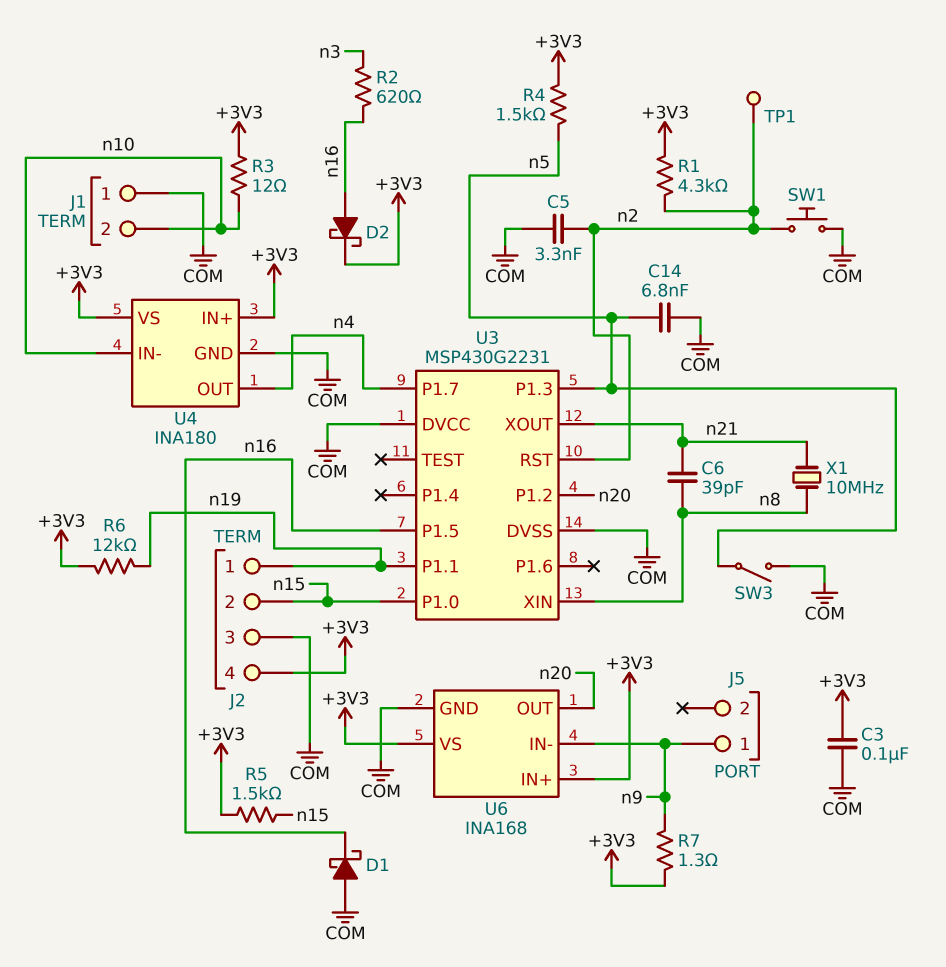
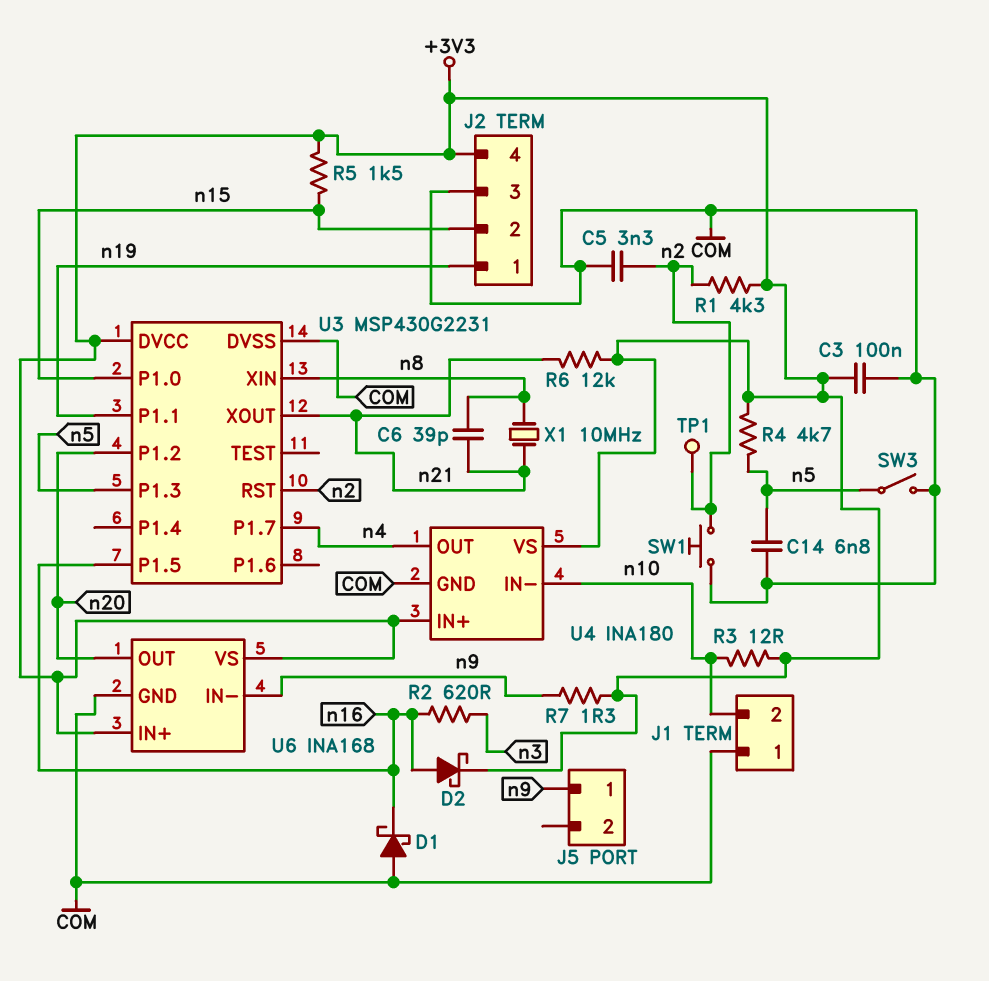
R4: 1.5k (+3V3, n5) -> 4.7k (+3V3, n5)
R6: 12k (+3V3, n19) -> 12k (+3V3, n21)
U3 pin DVCC: COM -> +3V3

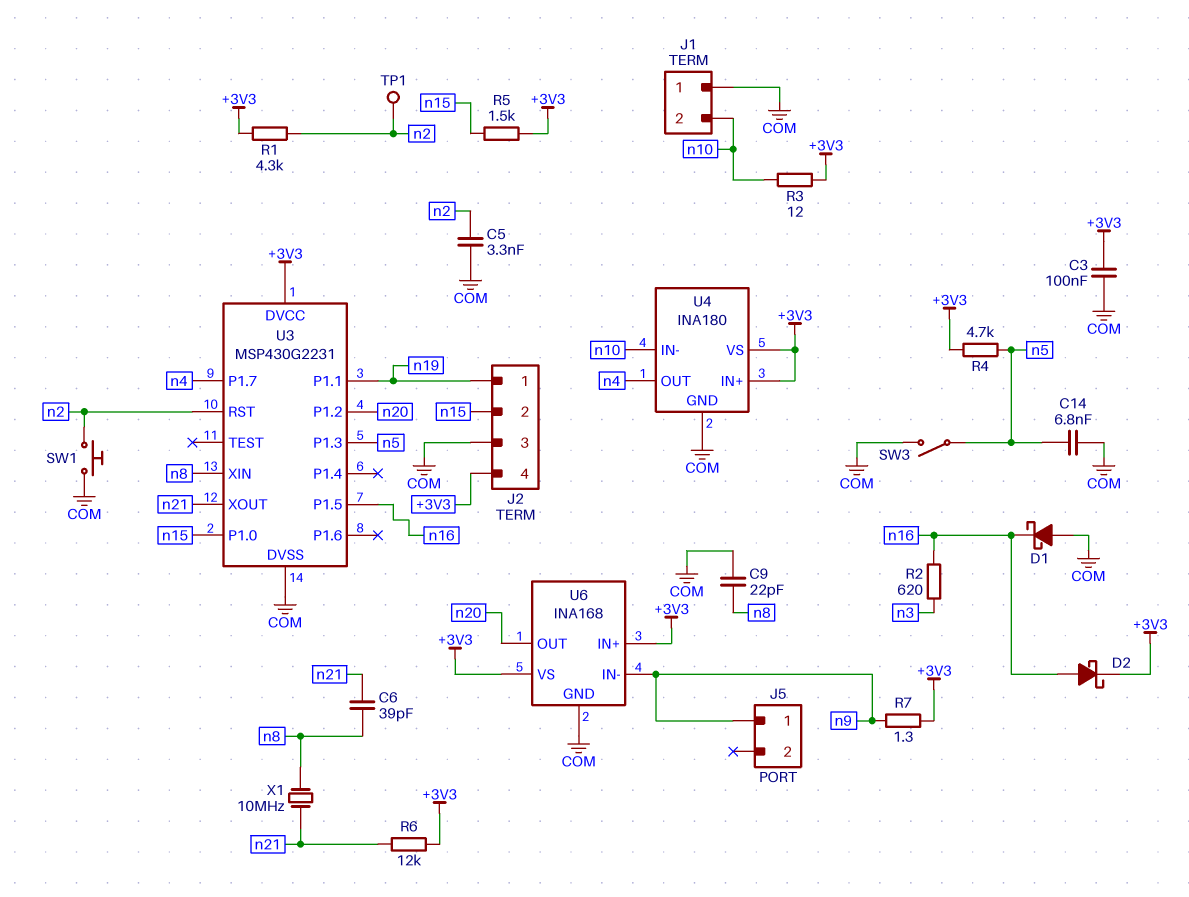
C9: none -> 22pF (COM, n8)

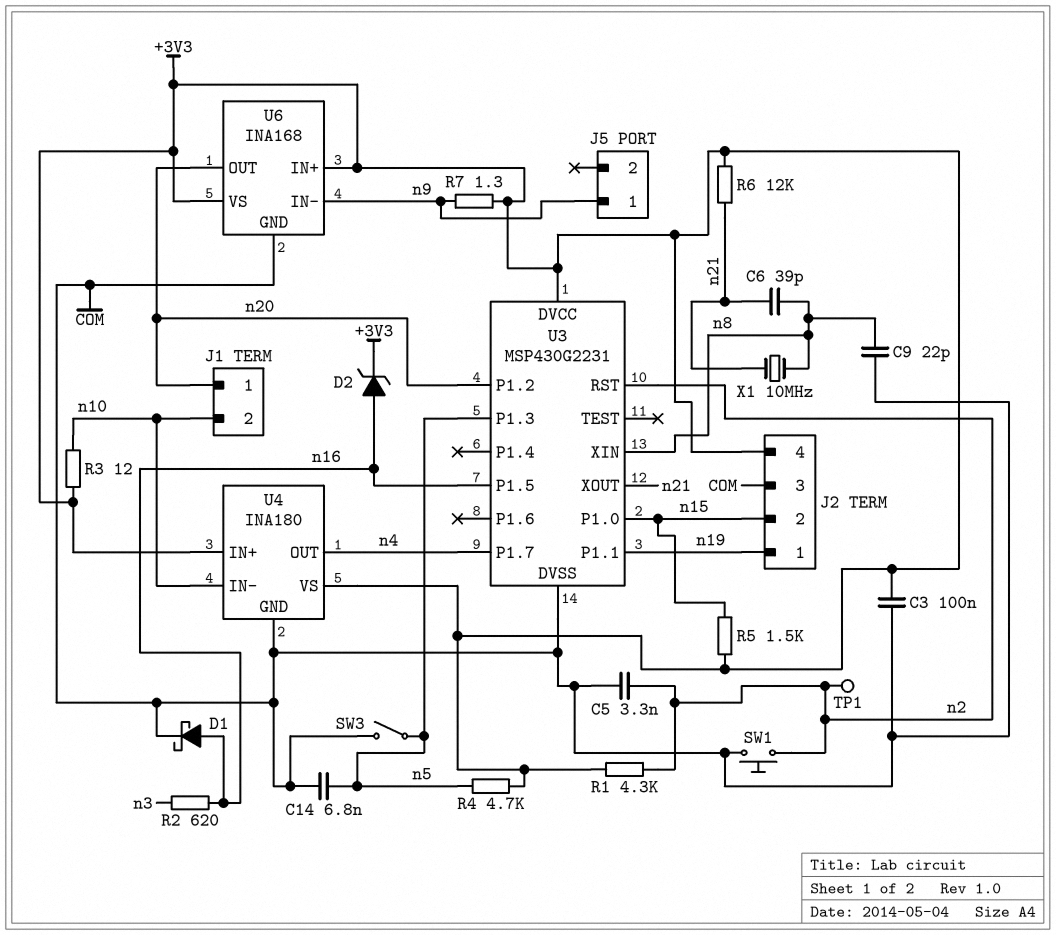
D1: schottky (A COM, K n16) -> schottky (A n16, K COM)
D2: schottky (A n16, K +3V3) -> zener (A n16, K +3V3)
J1 pin 1: COM -> n20

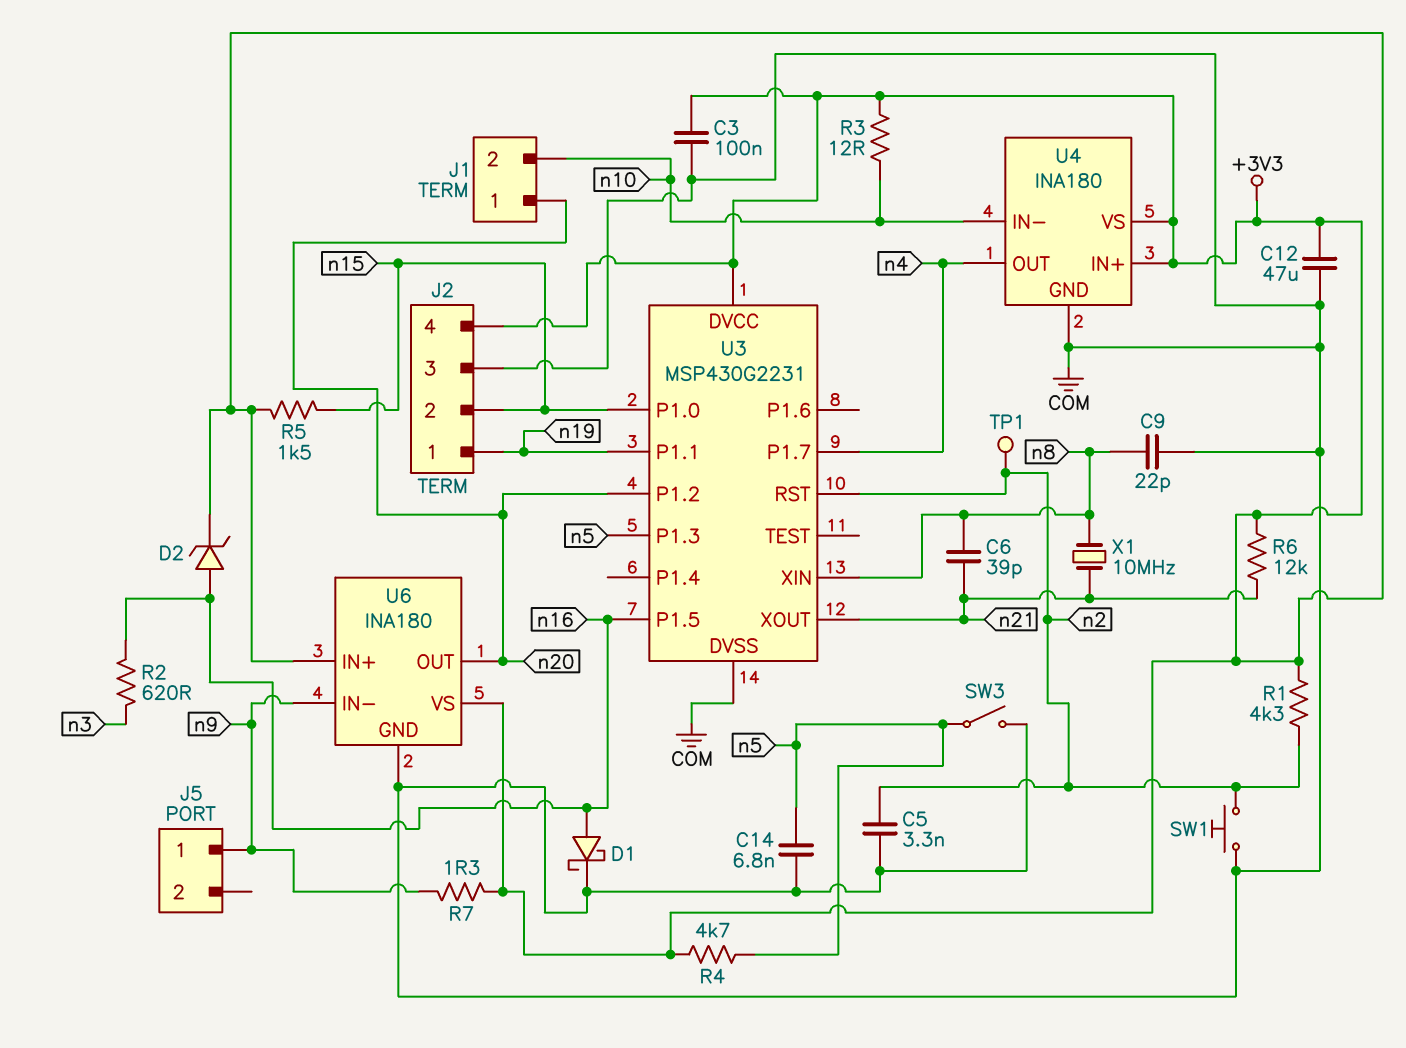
C12: none -> 47uF (+3V3, COM)
U6: INA168 -> INA180

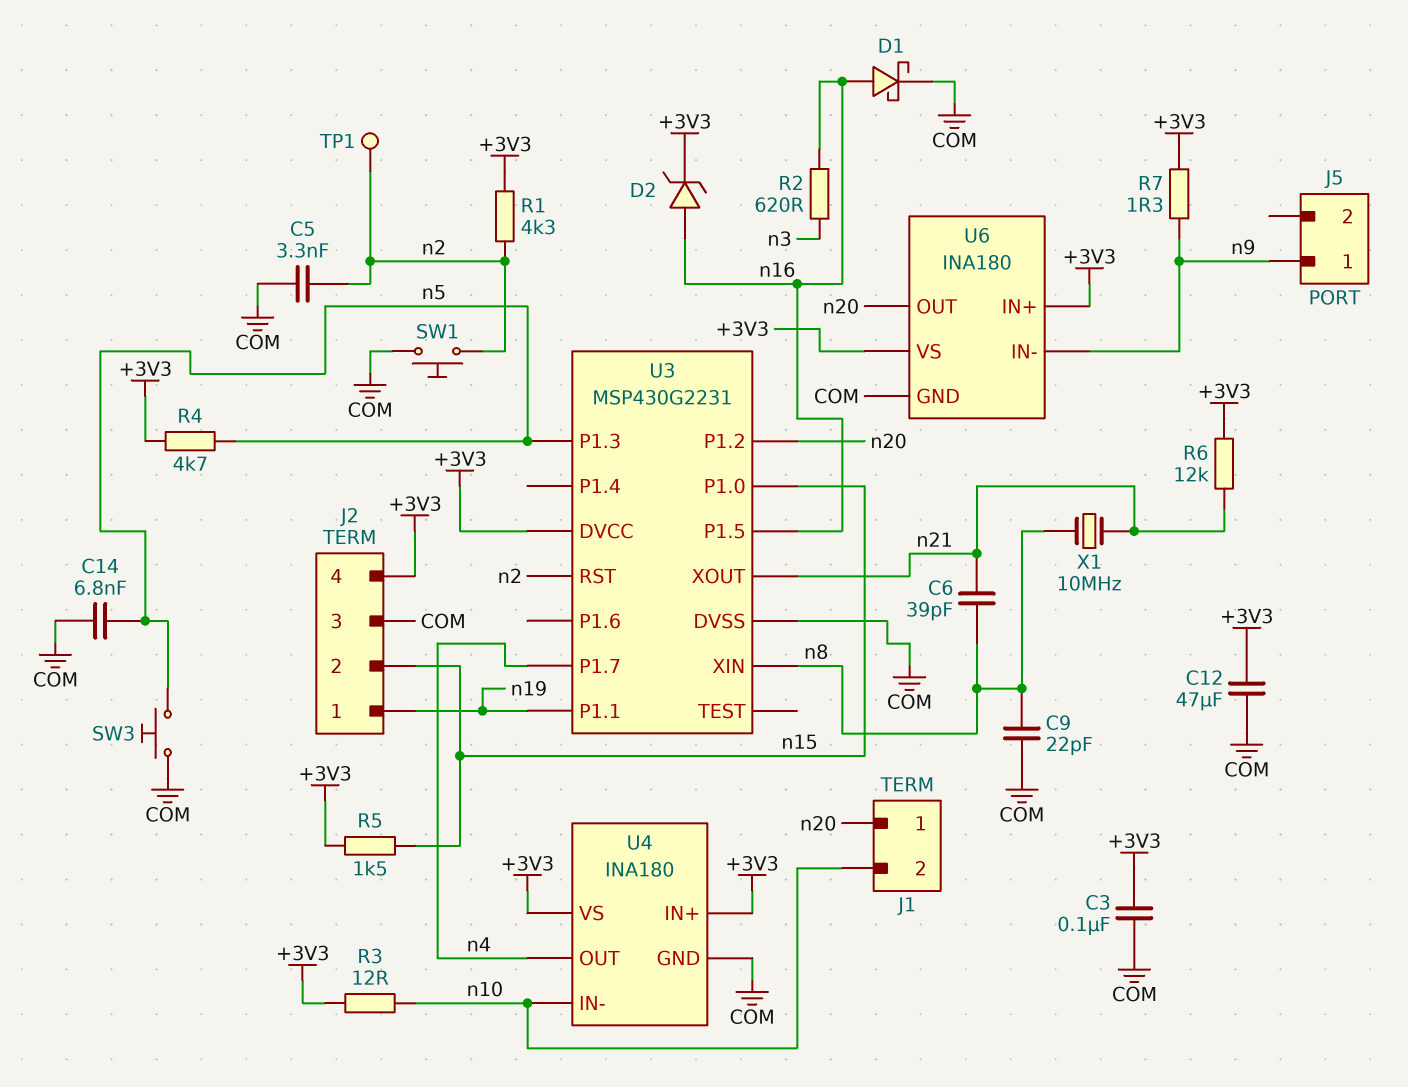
SW3: switch (COM, n5) -> button (COM, n5)

